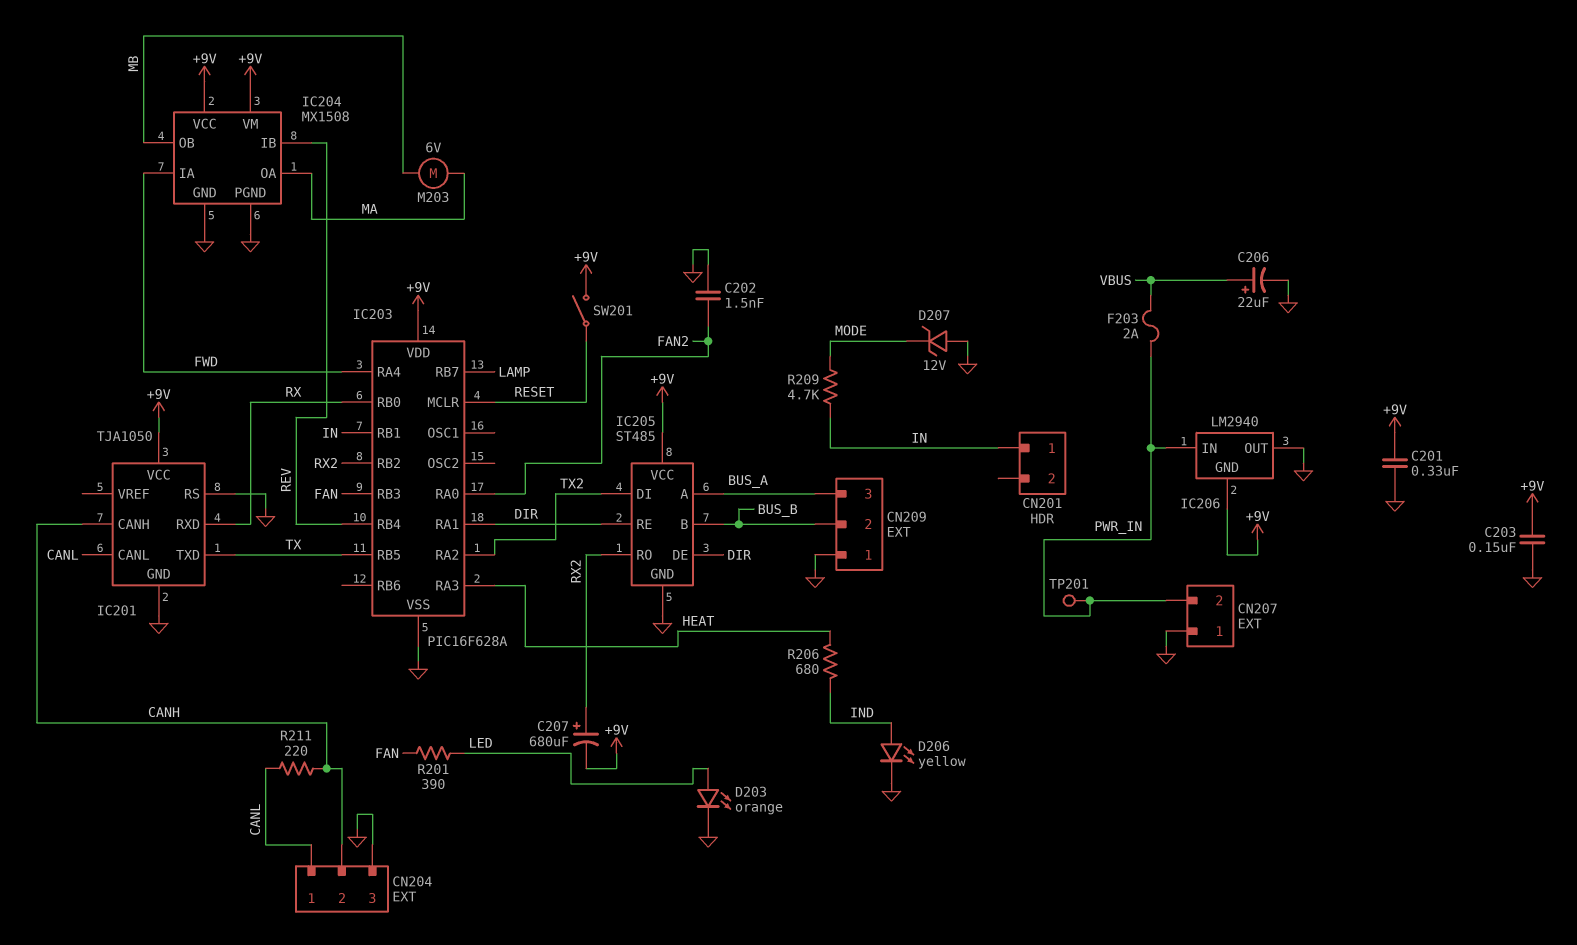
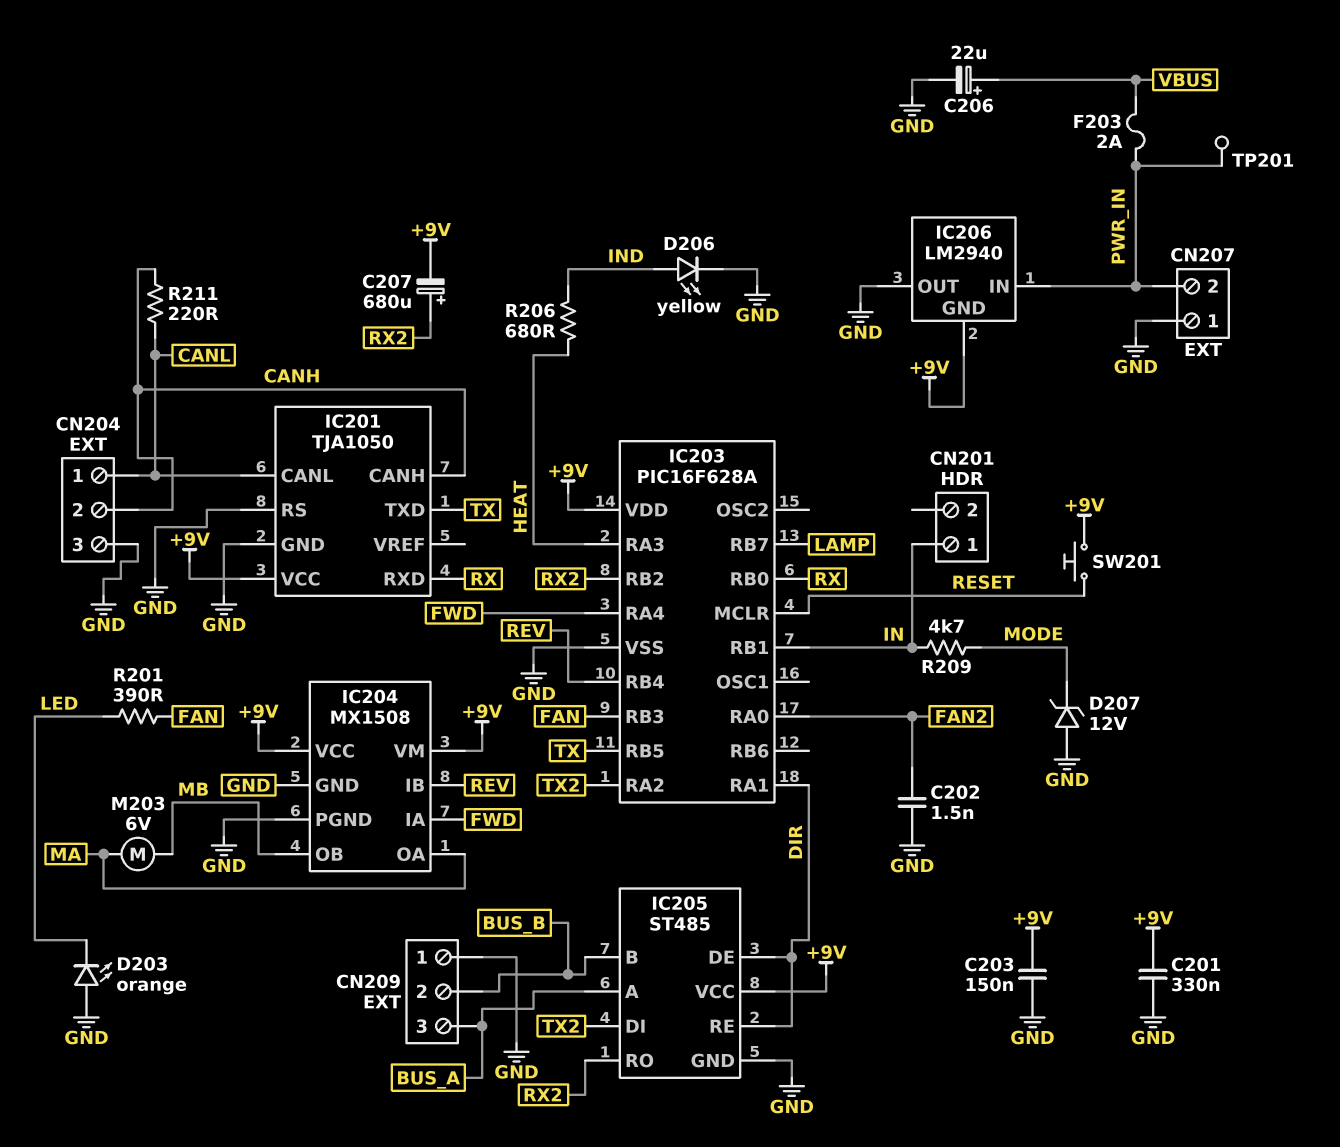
D203: LED orange (A LED, K GND) -> LED orange (A GND, K LED)
SW201: switch (+9V, RESET) -> button (+9V, RESET)

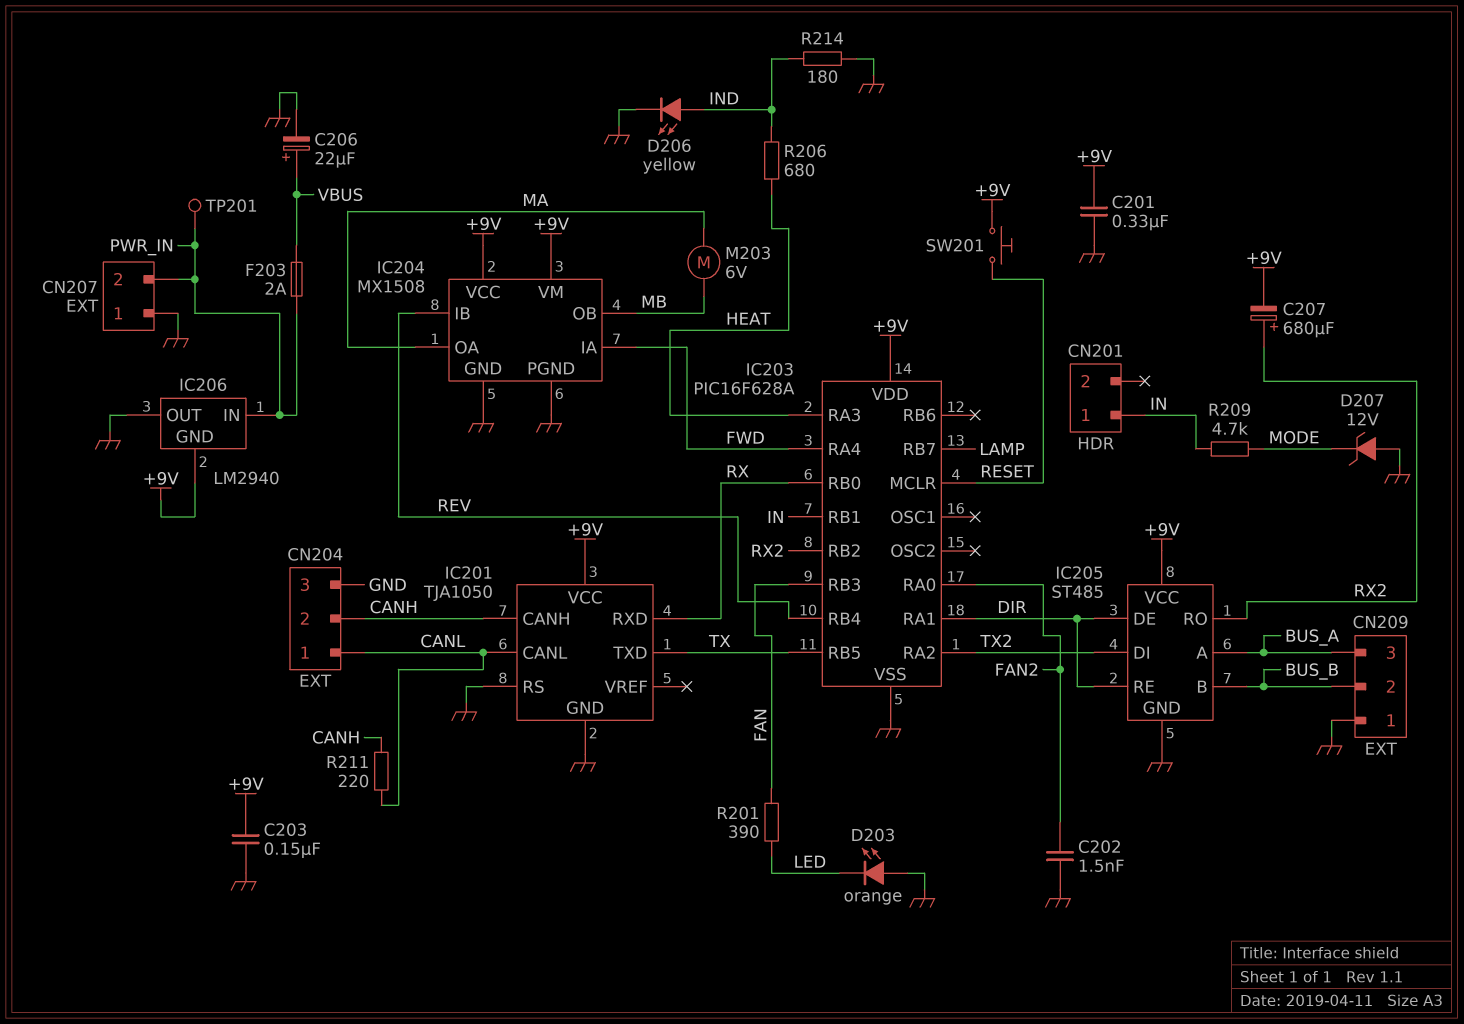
R214: none -> 180 (GND, IND)

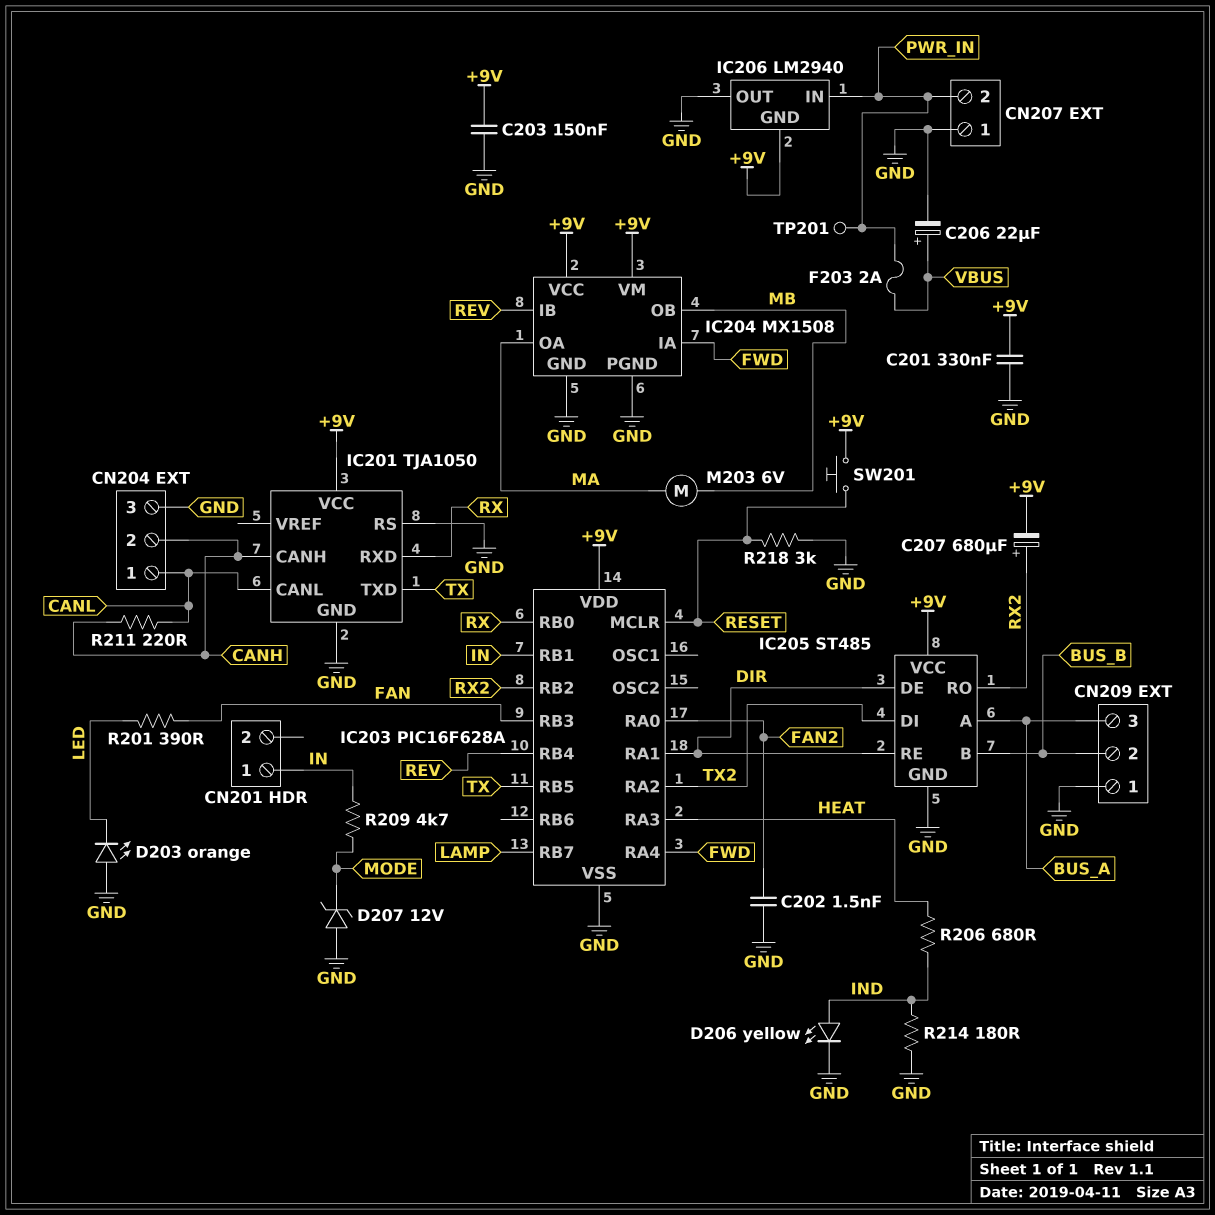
R218: none -> 3k (GND, RESET)

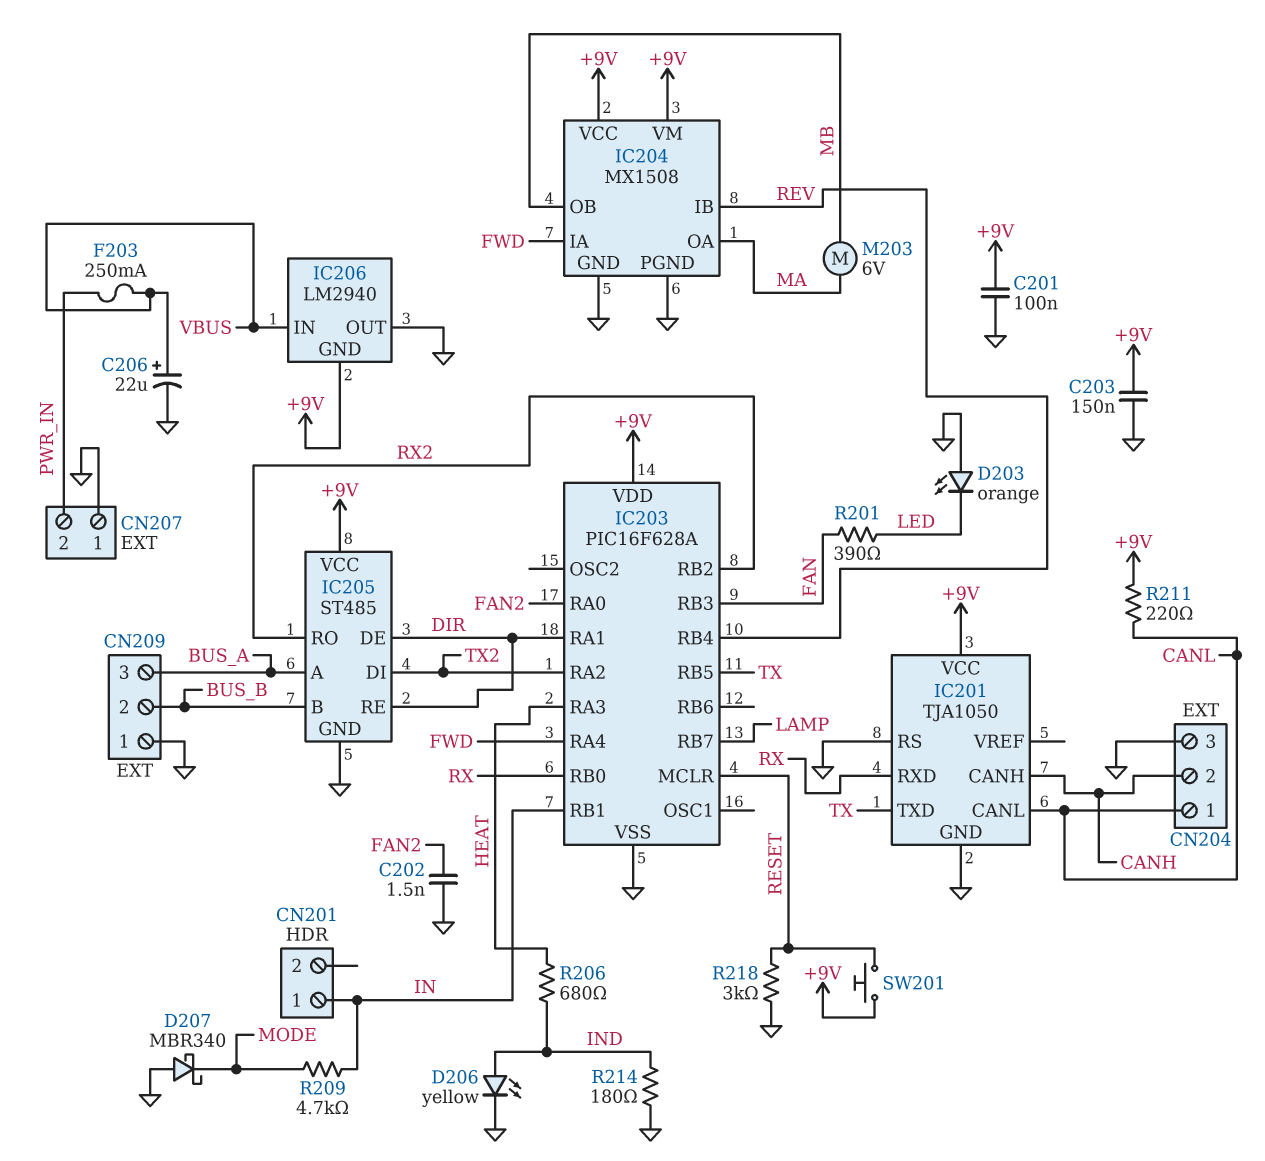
C201: 330nF (+9V, GND) -> 100nF (+9V, GND)
C207: 680uF (plus RX2, minus +9V) -> none
D207: zener 12V (A GND, K MODE) -> schottky MBR340 (A GND, K MODE)
F203: 2A (PWR_IN, VBUS) -> 250mA (PWR_IN, VBUS)
IC206 pin IN: PWR_IN -> VBUS
R211: 220 (CANH, CANL) -> 220 (+9V, CANL)
TP201: test point (PWR_IN) -> none

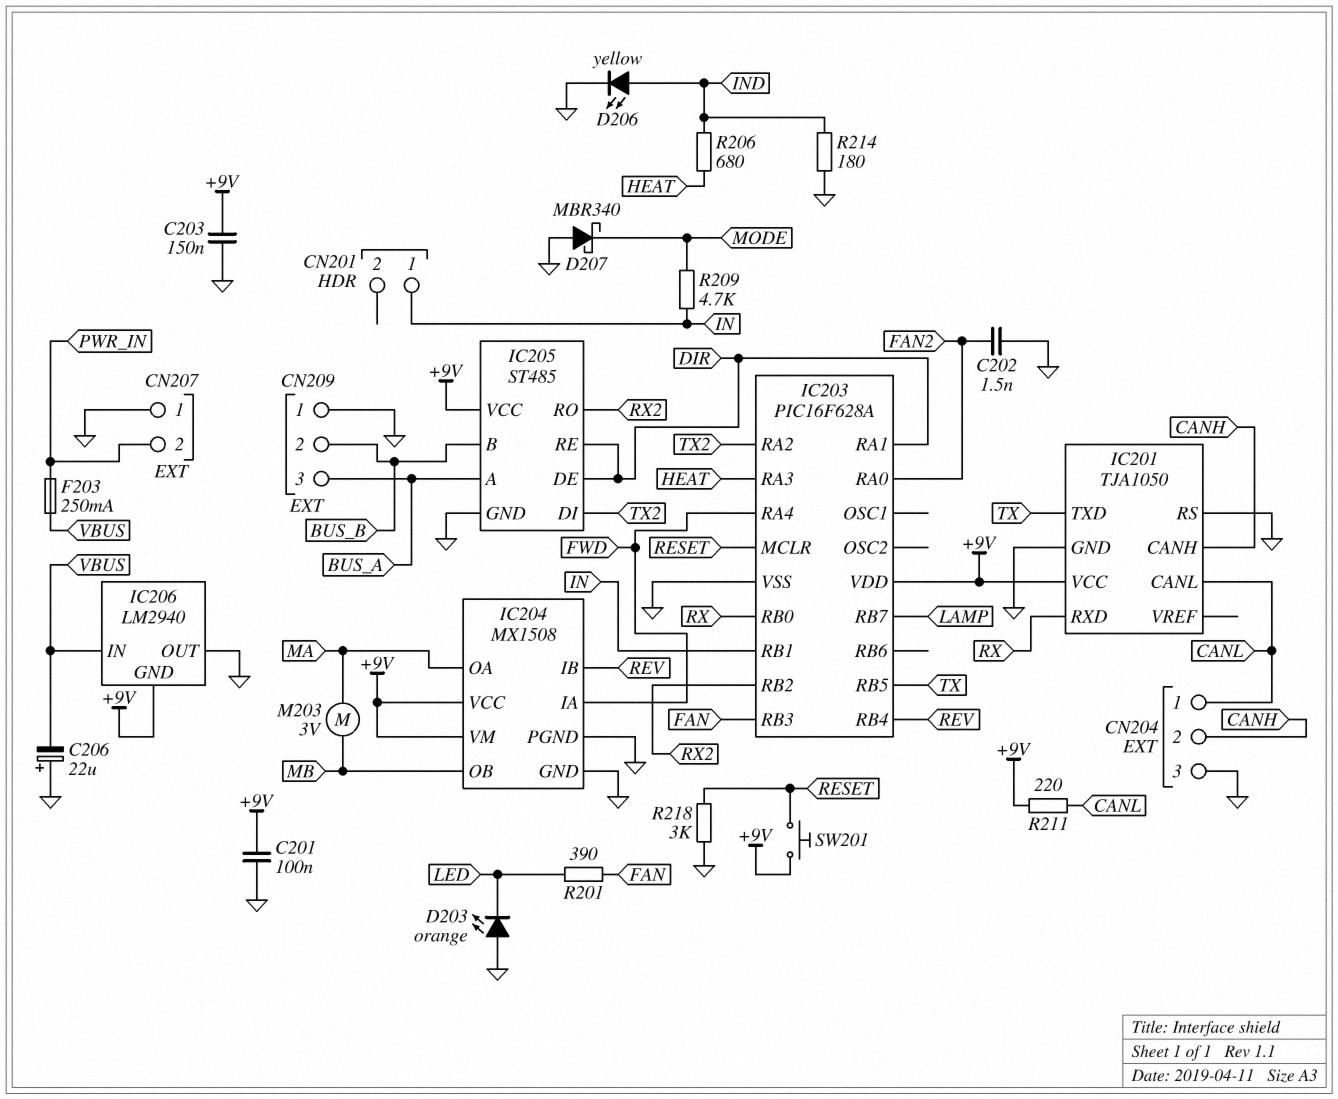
C206: 22uF (plus VBUS, minus GND) -> 22uF (plus GND, minus VBUS)
M203: motor 6V (MA, MB) -> motor 3V (MA, MB)

